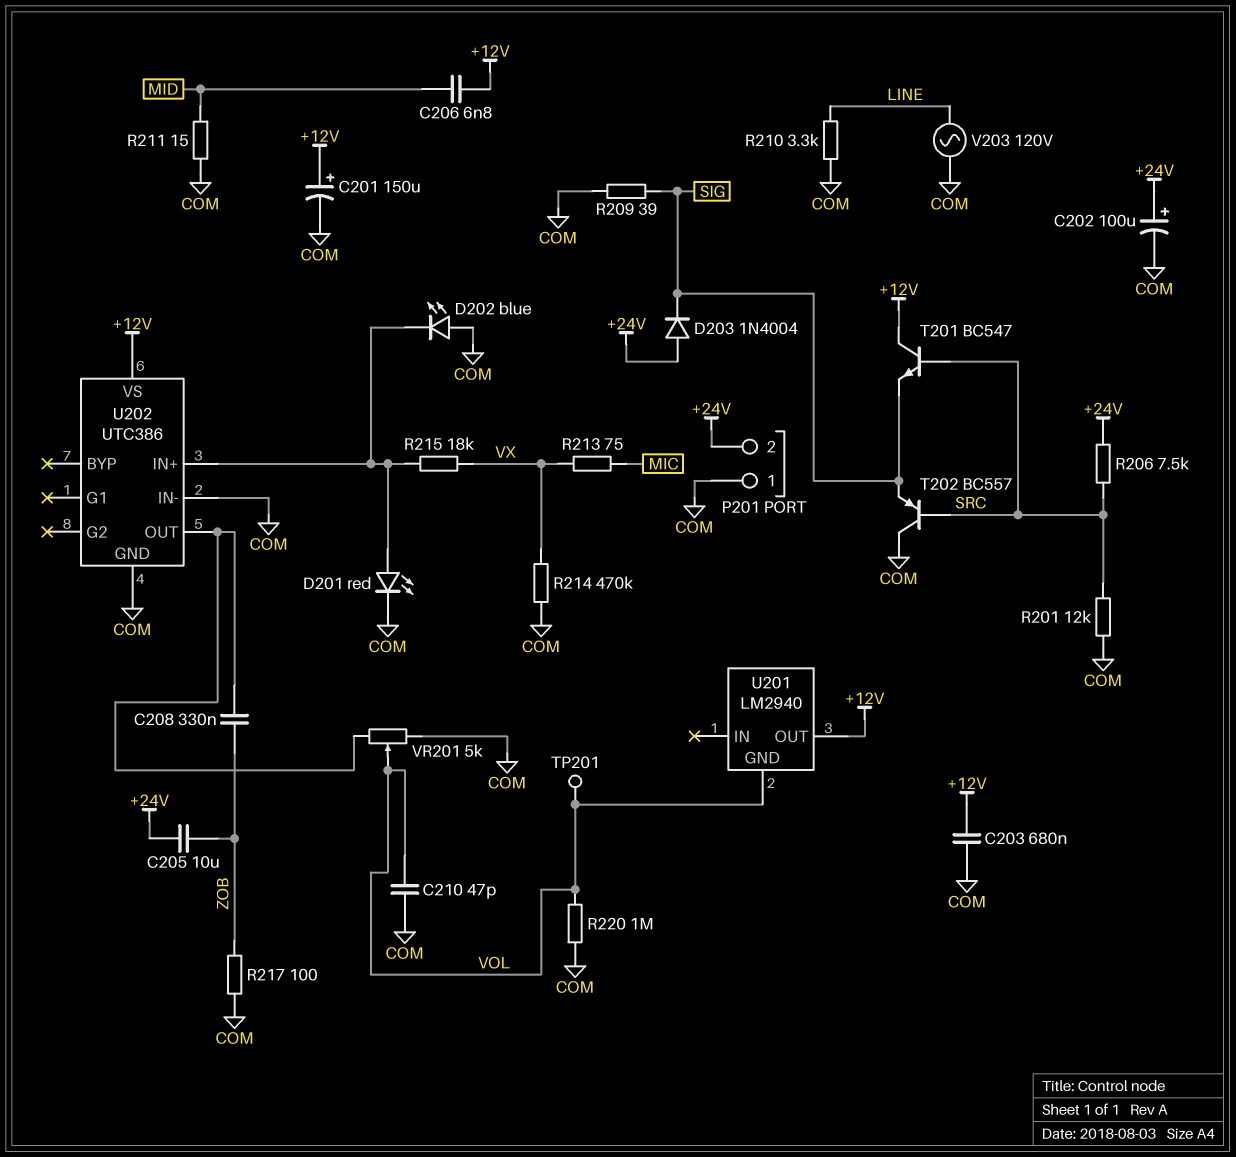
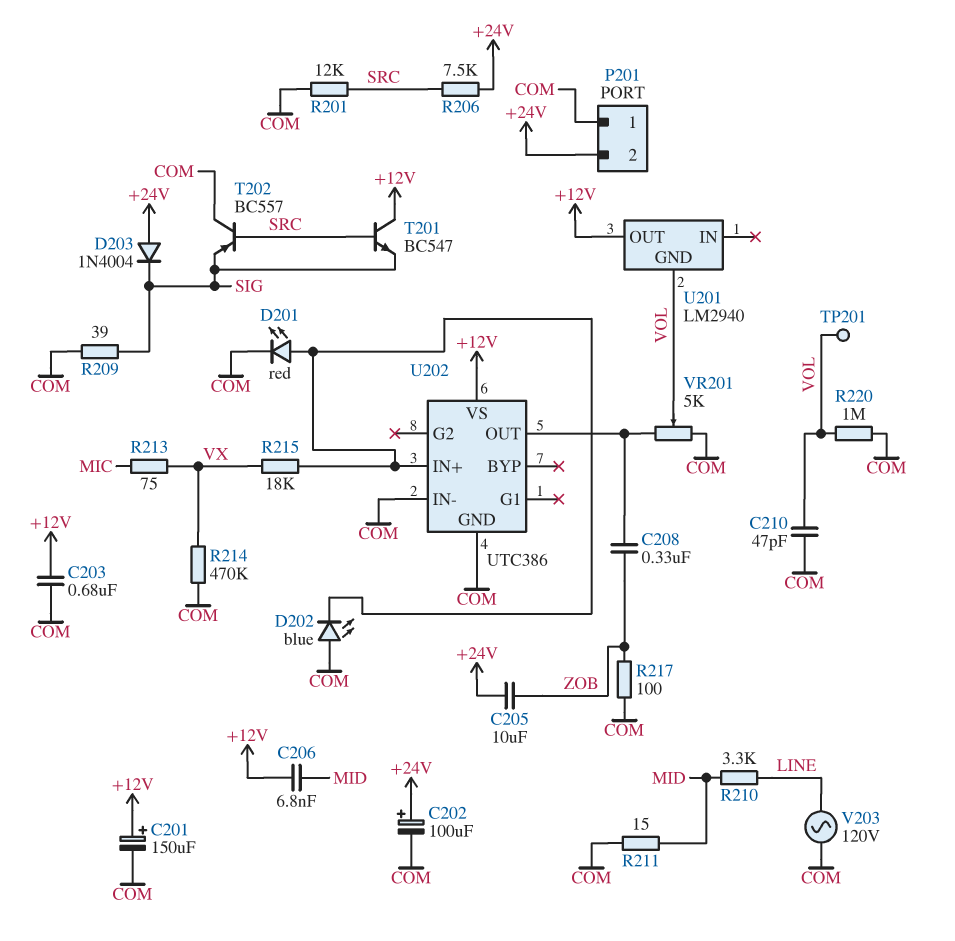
R210: 3.3k (COM, LINE) -> 3.3k (LINE, MID)

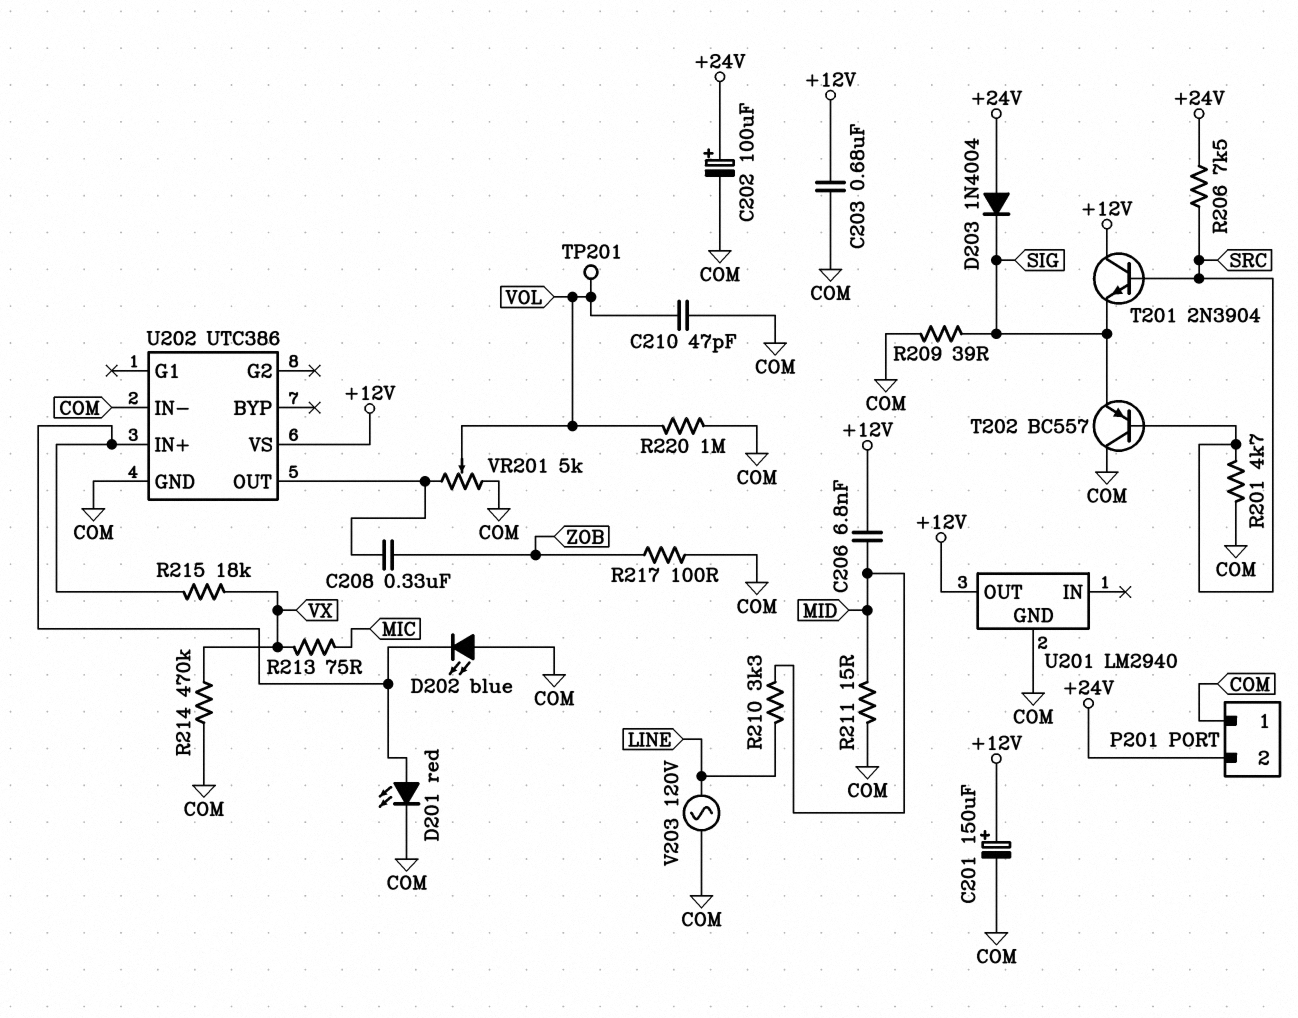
C205: 10uF (+24V, ZOB) -> none
R201: 12k (COM, SRC) -> 4.7k (COM, SRC)
T201: NPN BC547 (B SRC, C +12V, E SIG) -> NPN 2N3904 (B SRC, C +12V, E SIG)
U201 pin GND: VOL -> COM

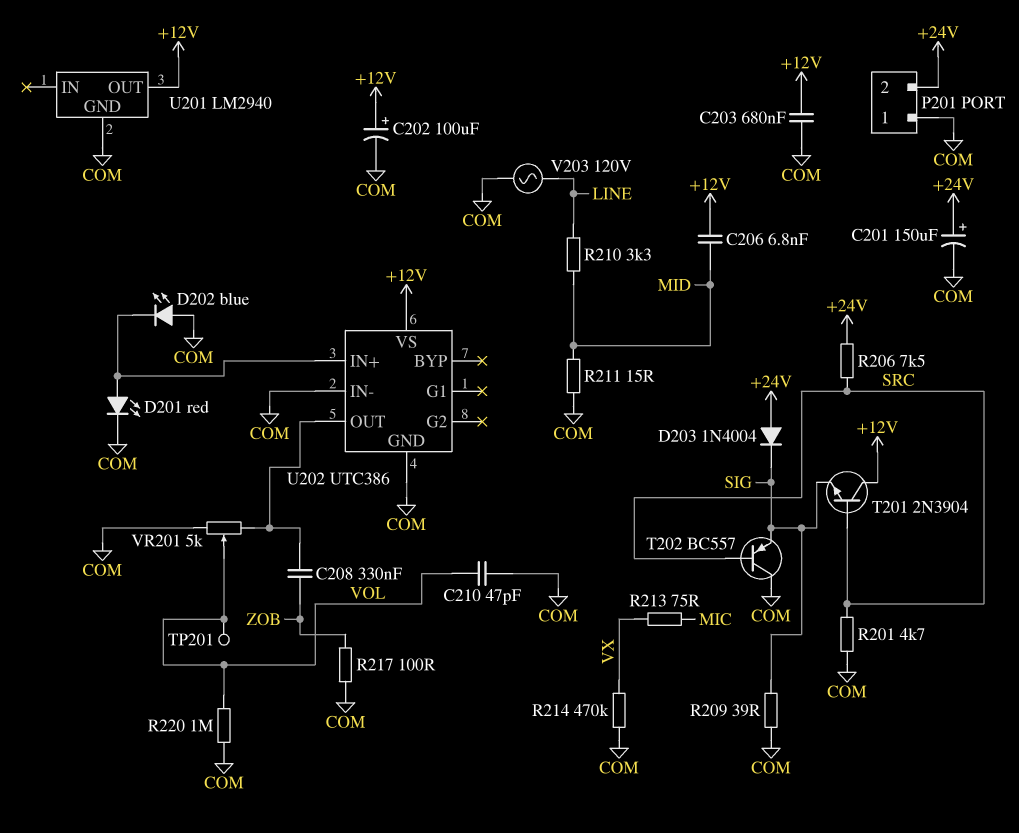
C201: 150uF (plus +12V, minus COM) -> 150uF (plus +24V, minus COM)
C202: 100uF (plus +24V, minus COM) -> 100uF (plus +12V, minus COM)
R215: 18k (U202/IN+, VX) -> none

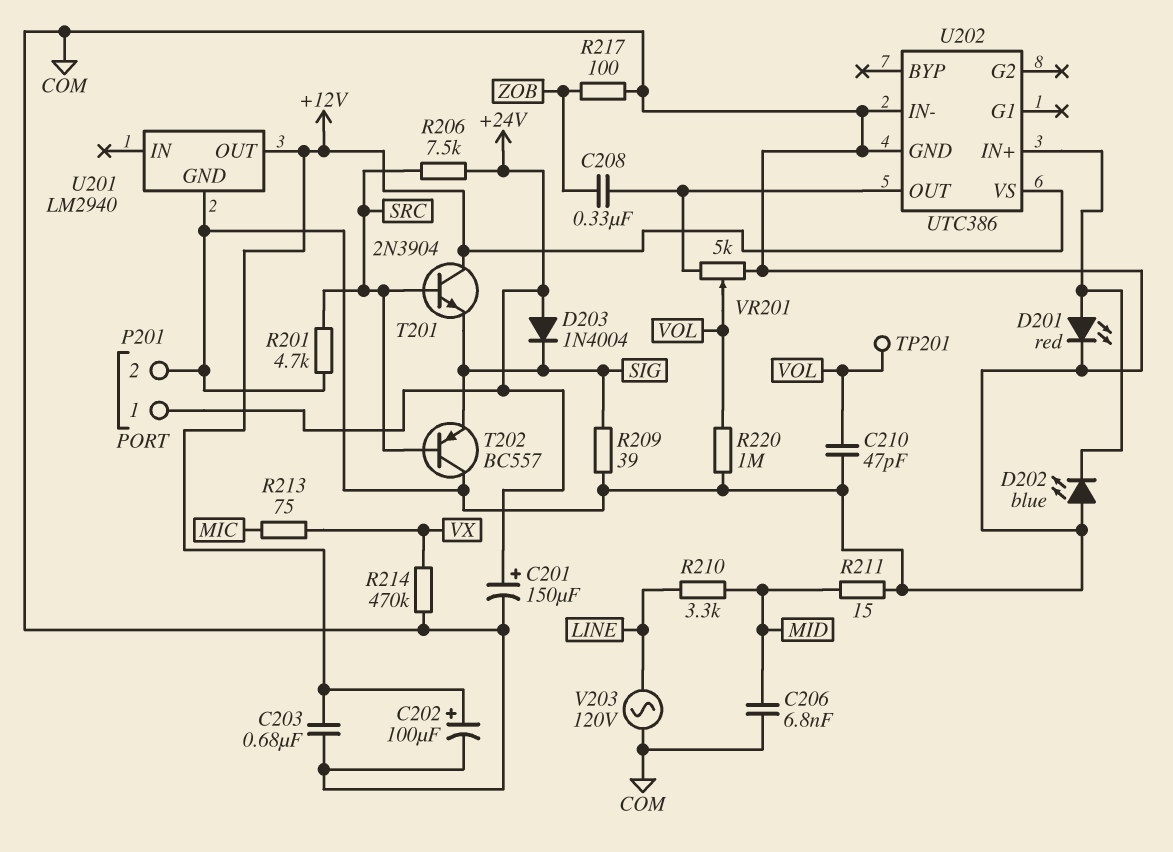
C206: 6.8nF (+12V, MID) -> 6.8nF (COM, MID)
P201 pin 1: COM -> +24V
P201 pin 2: +24V -> COM

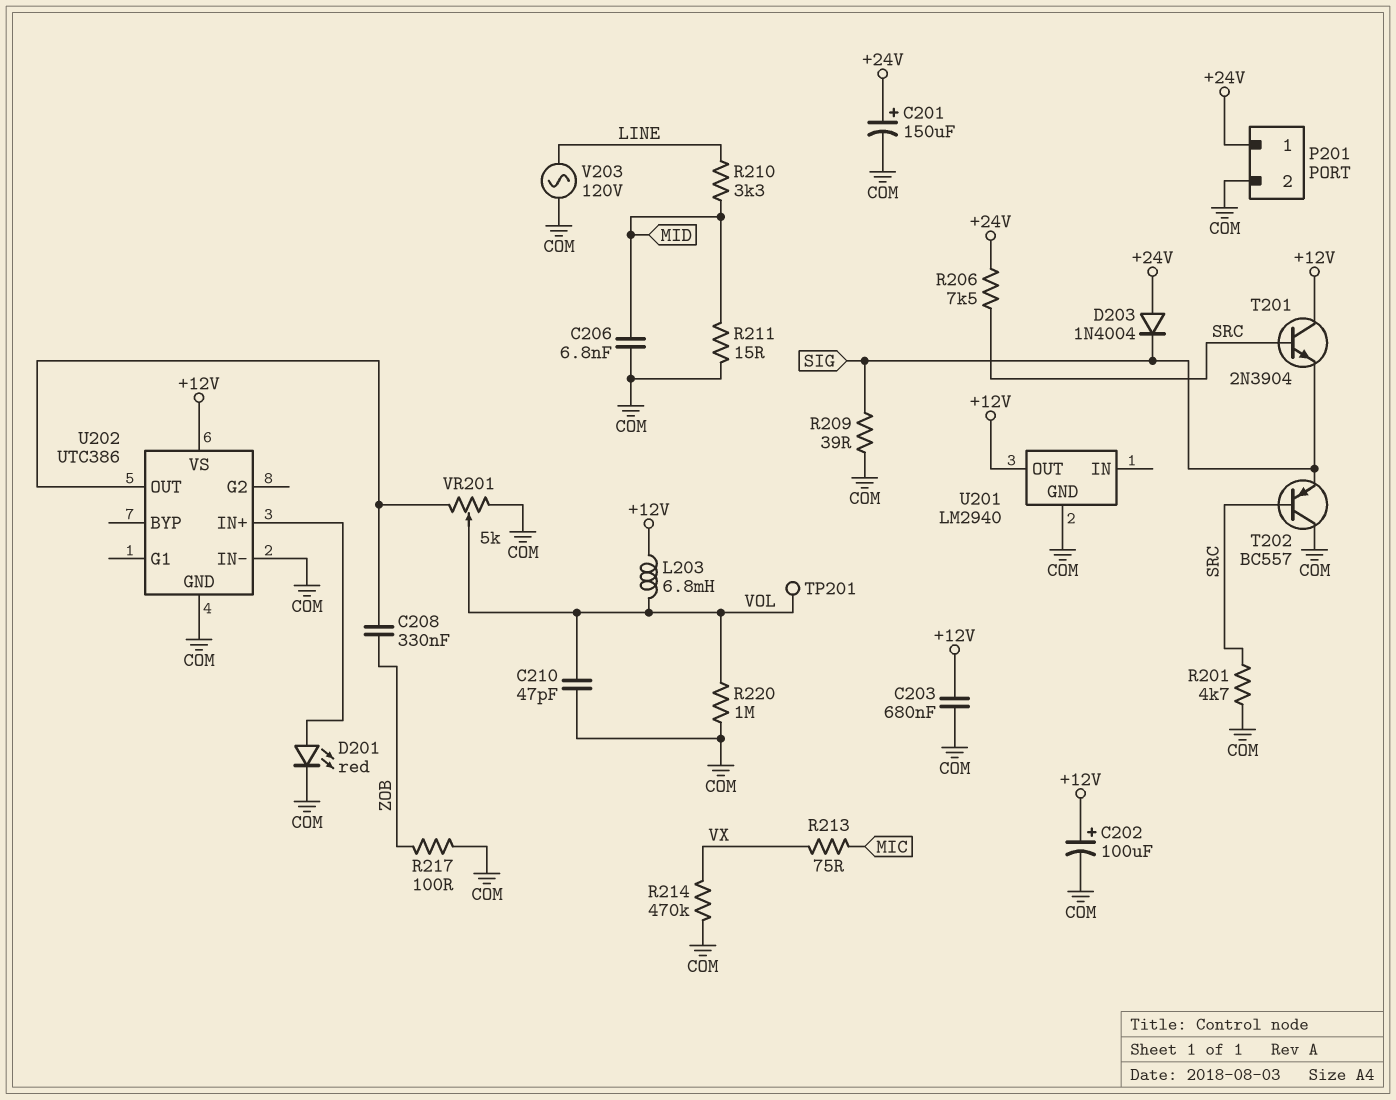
D202: LED blue (A COM, K U202/IN+) -> none
L203: none -> 6.8mH (+12V, VOL)

